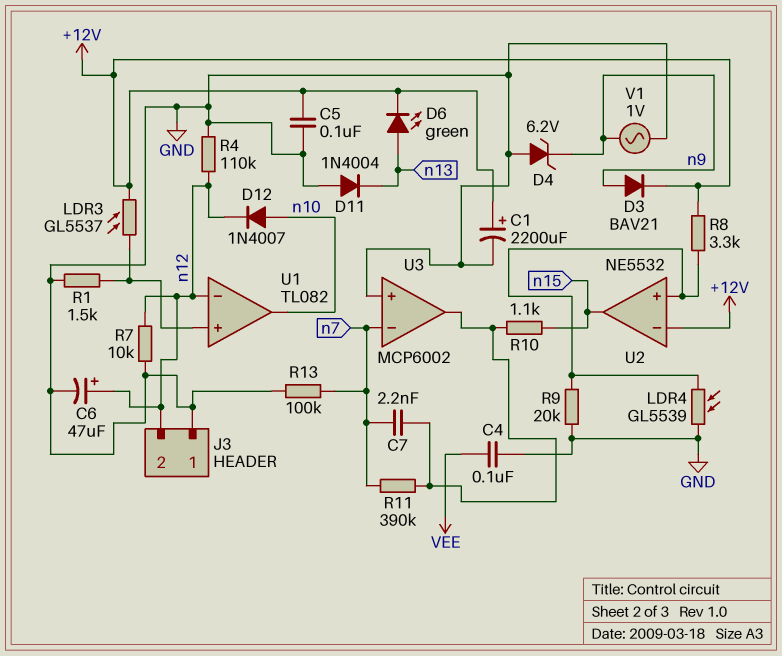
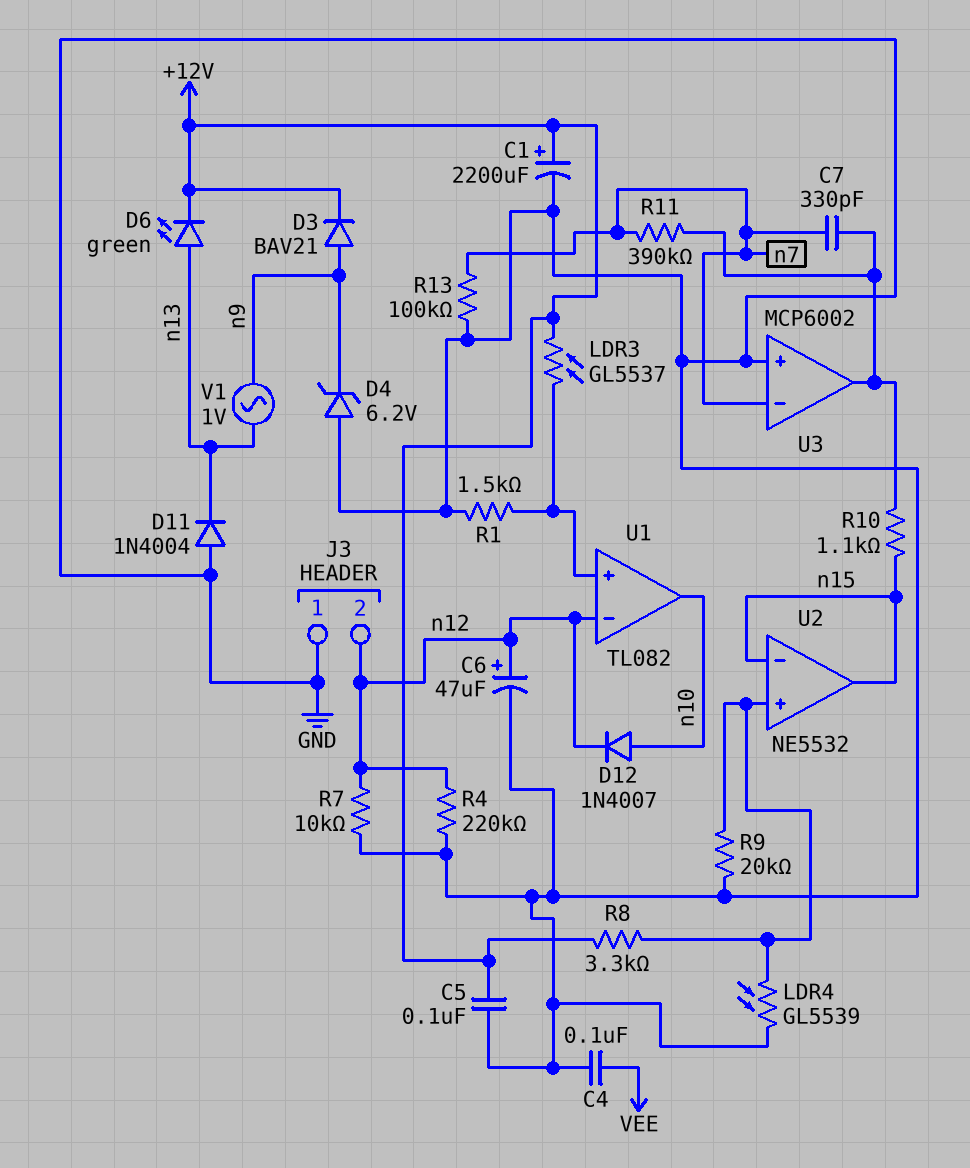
C7: 2.2nF (U3/out, n7) -> 330pF (U3/out, n7)
R4: 110k (GND, n12) -> 220k (GND, n12)
U2 pin in-: +12V -> n15
V1: AC 1V (GND, n9) -> AC 1V (n9, n13)

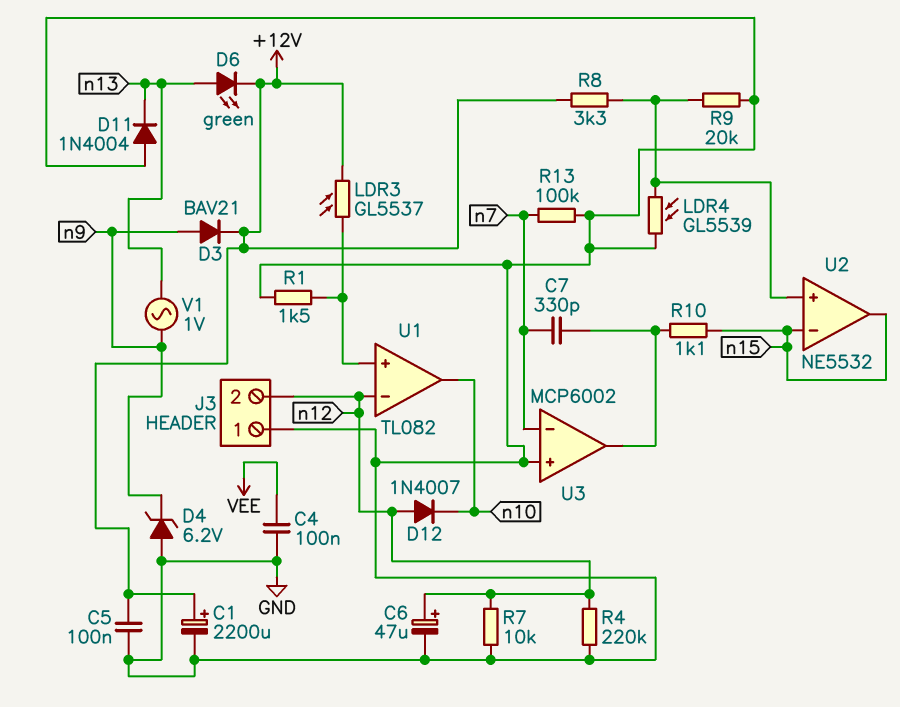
D12: diode 1N4007 (A n10, K n12) -> diode 1N4007 (A n12, K n10)
R11: 390k (U3/out, n7) -> none

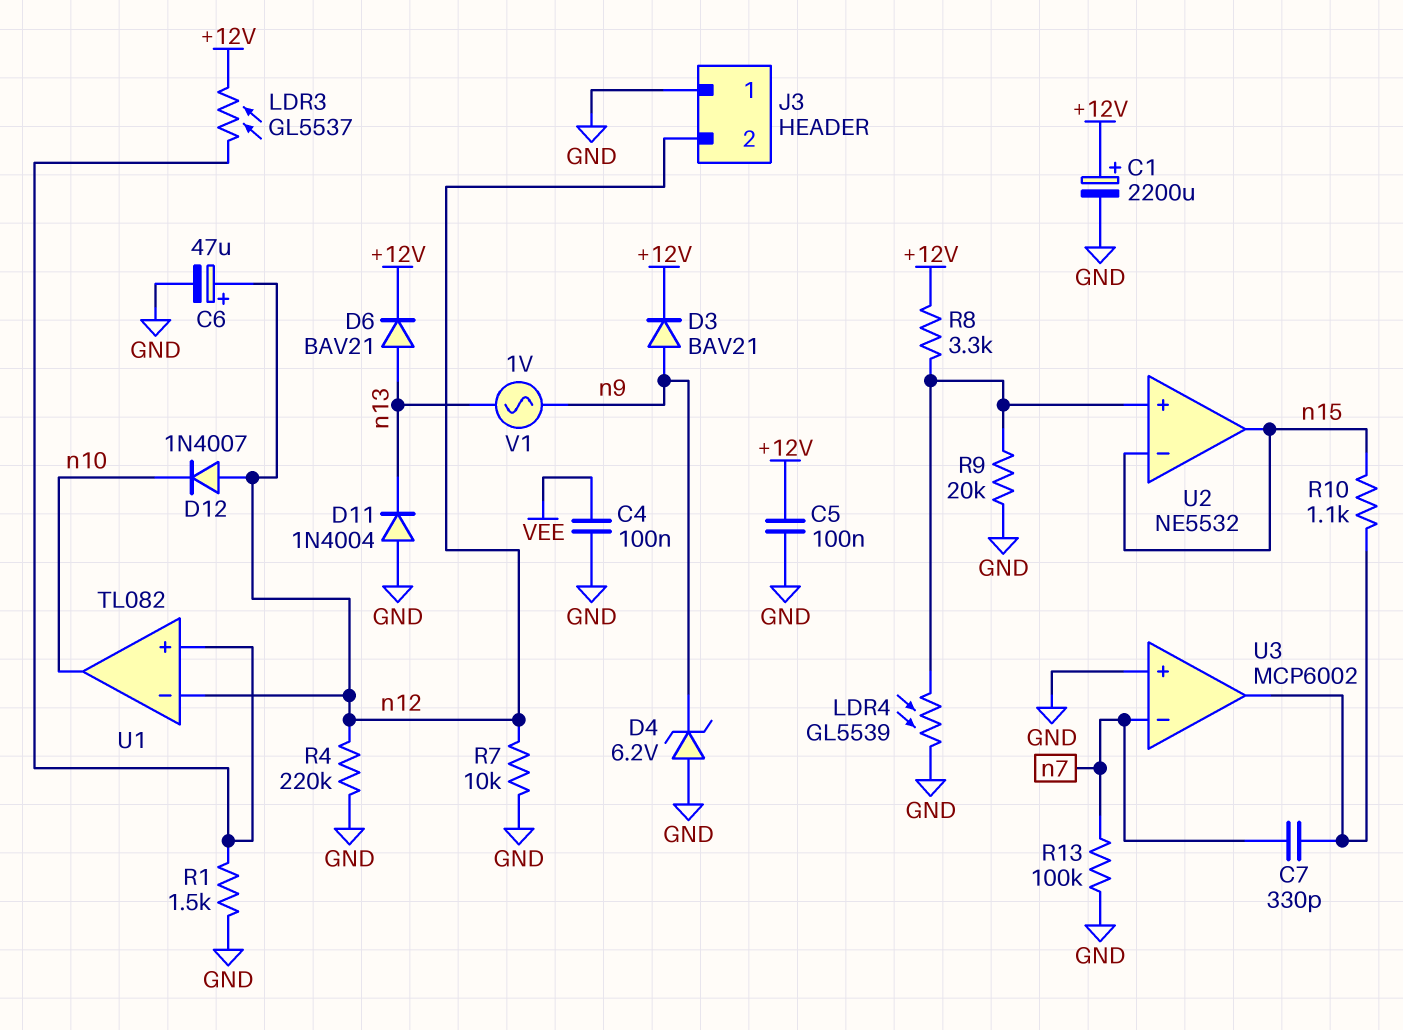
D6: LED green (A n13, K +12V) -> diode BAV21 (A n13, K +12V)

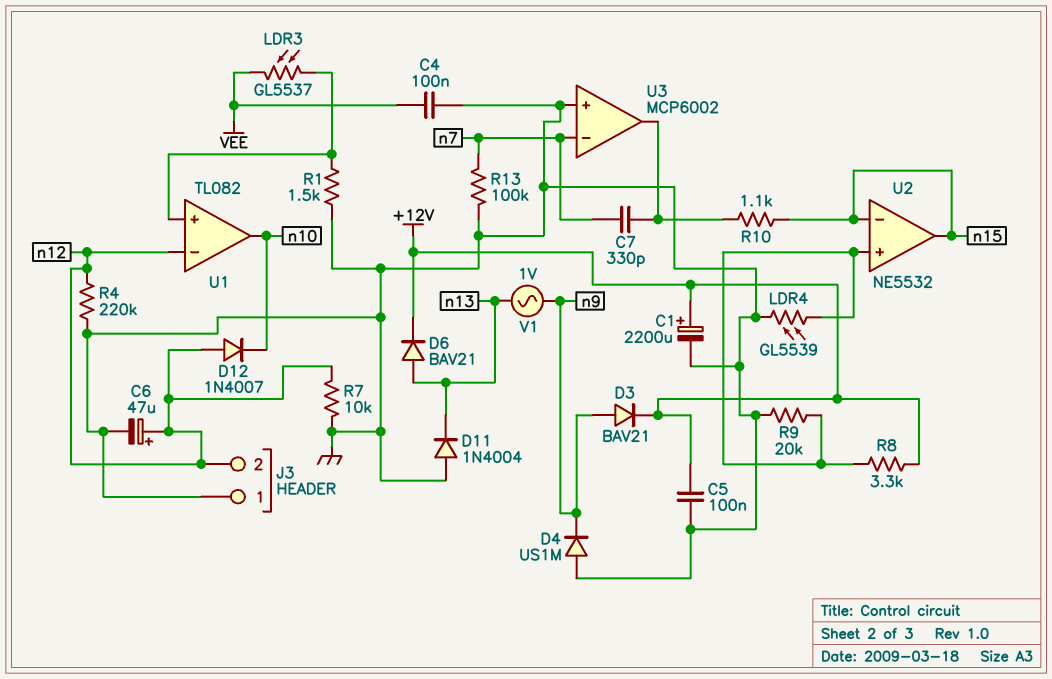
D4: zener 6.2V (A GND, K n9) -> diode US1M (A GND, K n9)
LDR3: GL5537 (+12V, U1/in+) -> GL5537 (U1/in+, VEE)

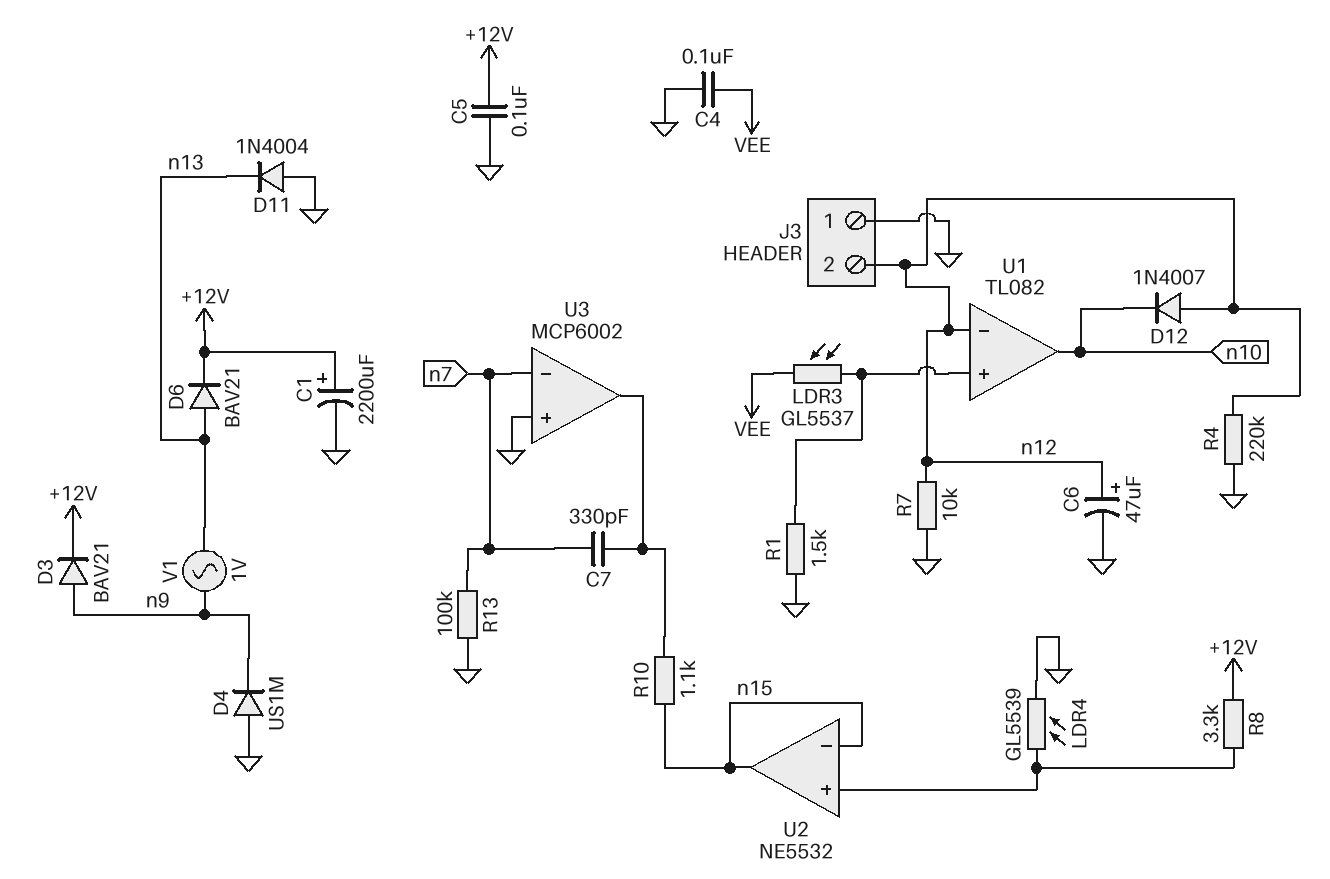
R9: 20k (GND, U2/in+) -> none

